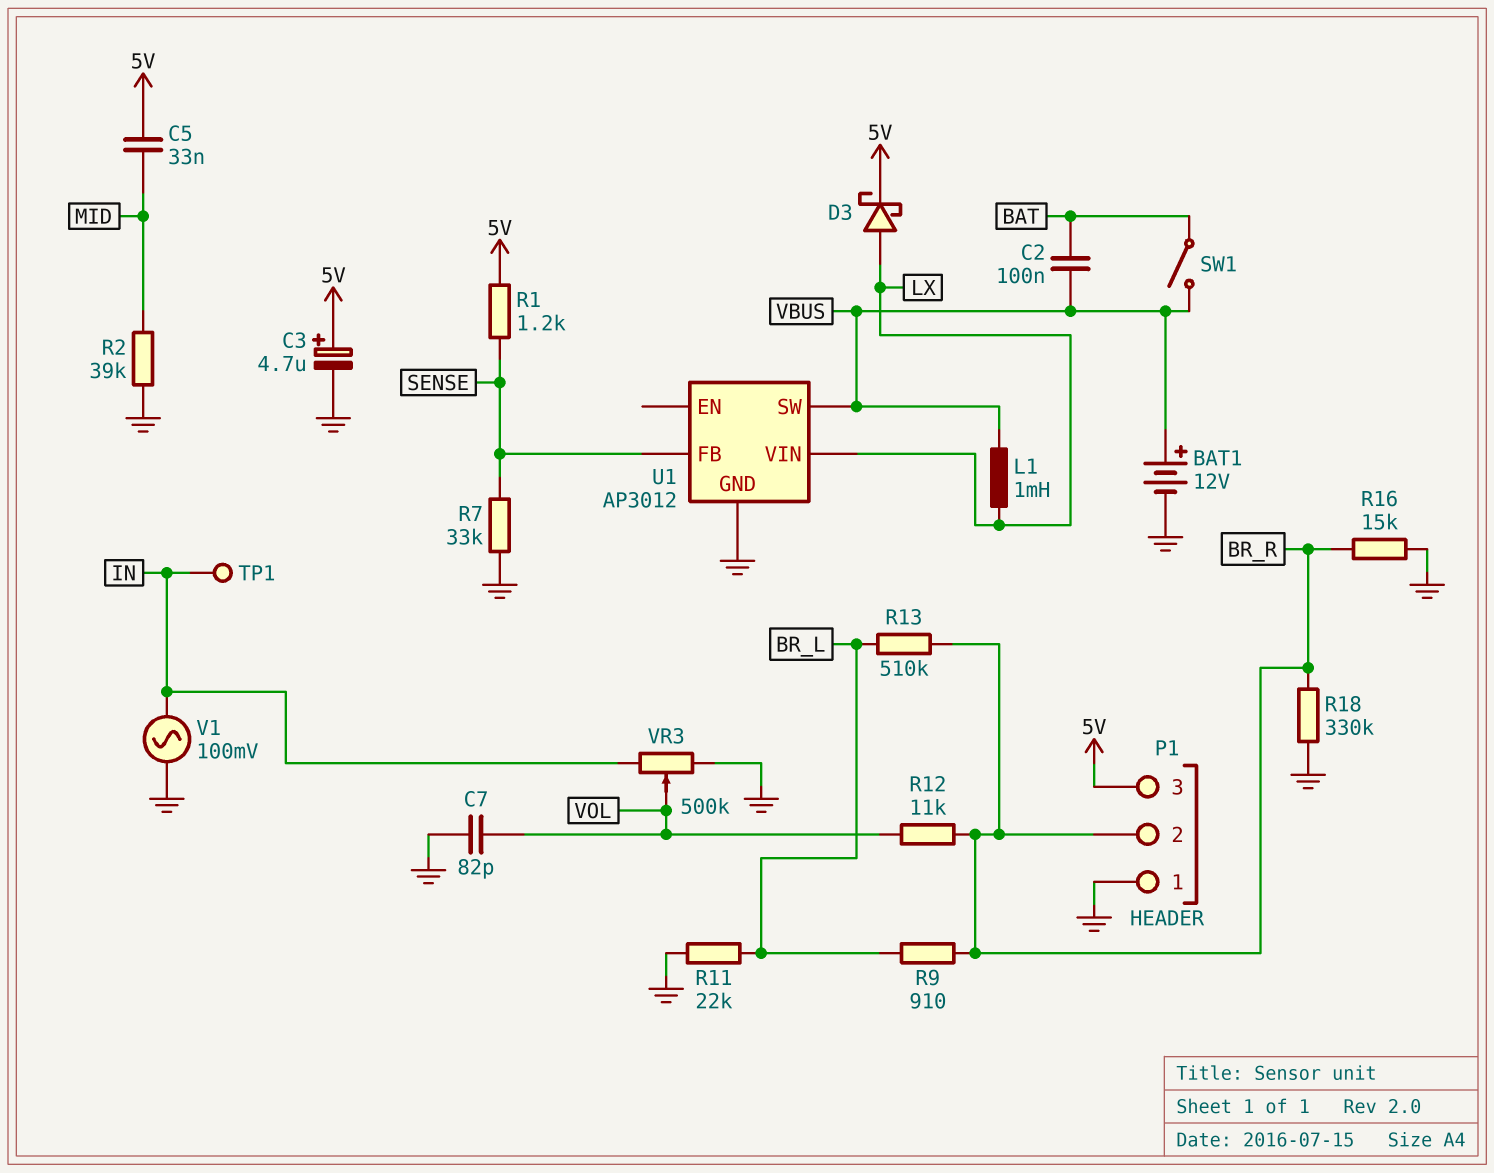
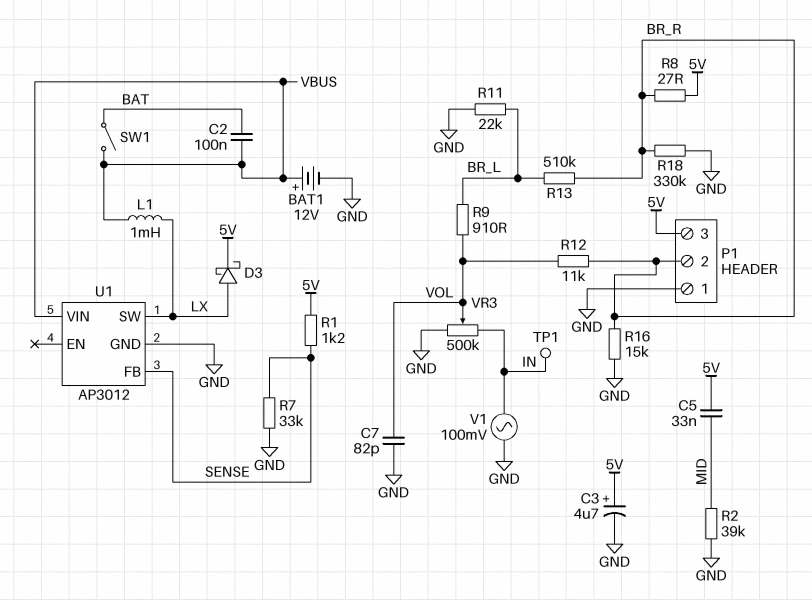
R8: none -> 27 (5V, BR_R)
R9: 910 (BR_L, BR_R) -> 910 (BR_L, VOL)
U1 pin SW: VBUS -> LX
U1 pin VIN: LX -> VBUS

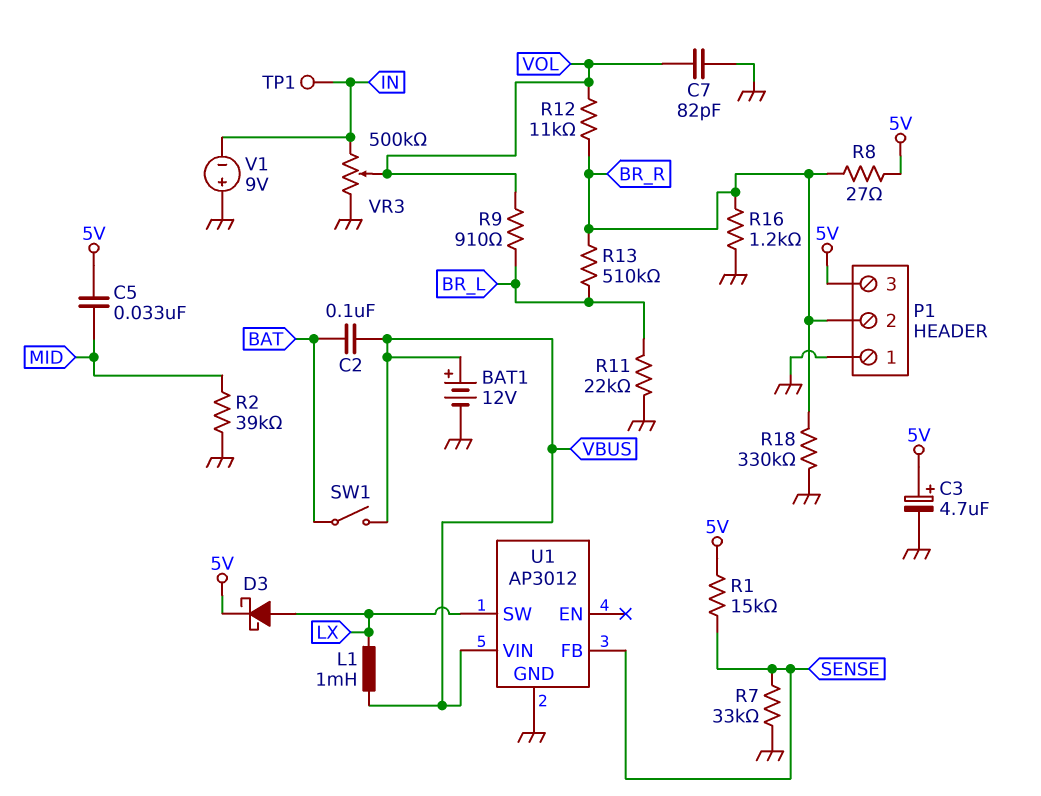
R1: 1.2k (5V, SENSE) -> 15k (5V, SENSE)
R16: 15k (BR_R, GND) -> 1.2k (BR_R, GND)
V1: AC 100mV (GND, IN) -> 9V (plus GND, minus IN)

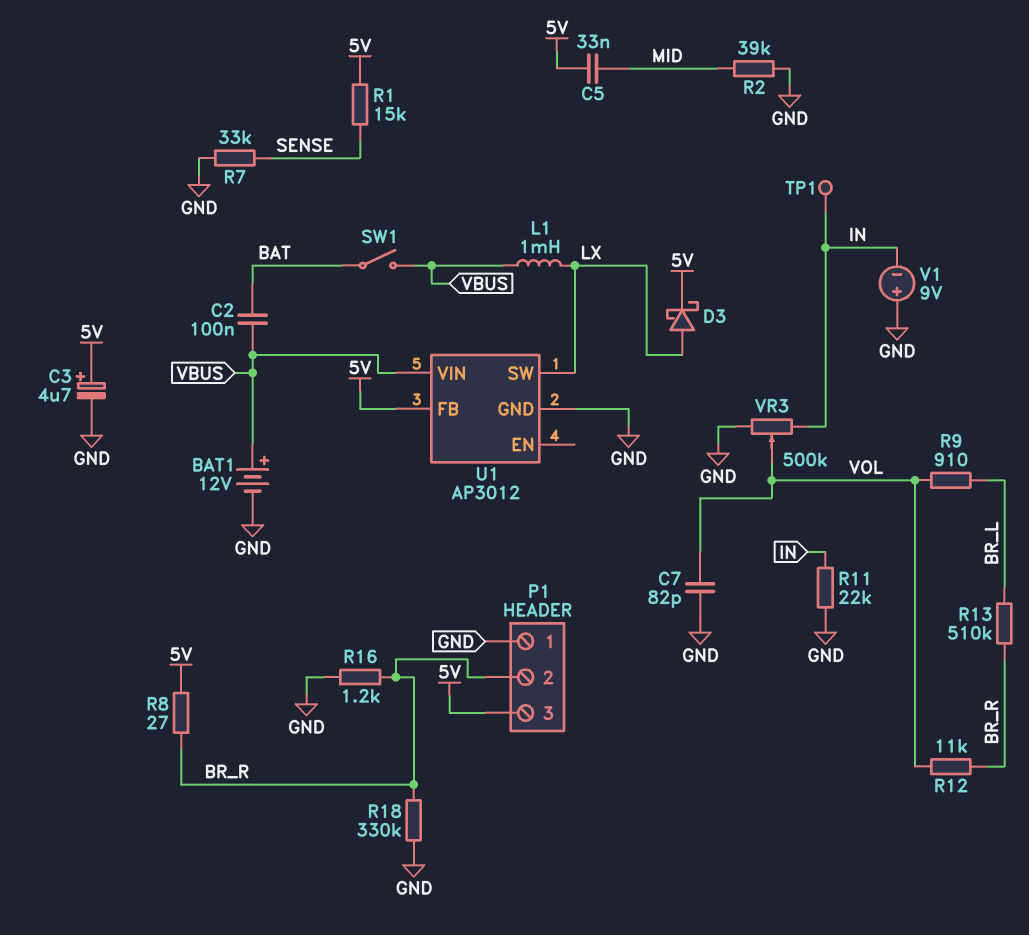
R11: 22k (BR_L, GND) -> 22k (GND, IN)
U1 pin FB: SENSE -> 5V

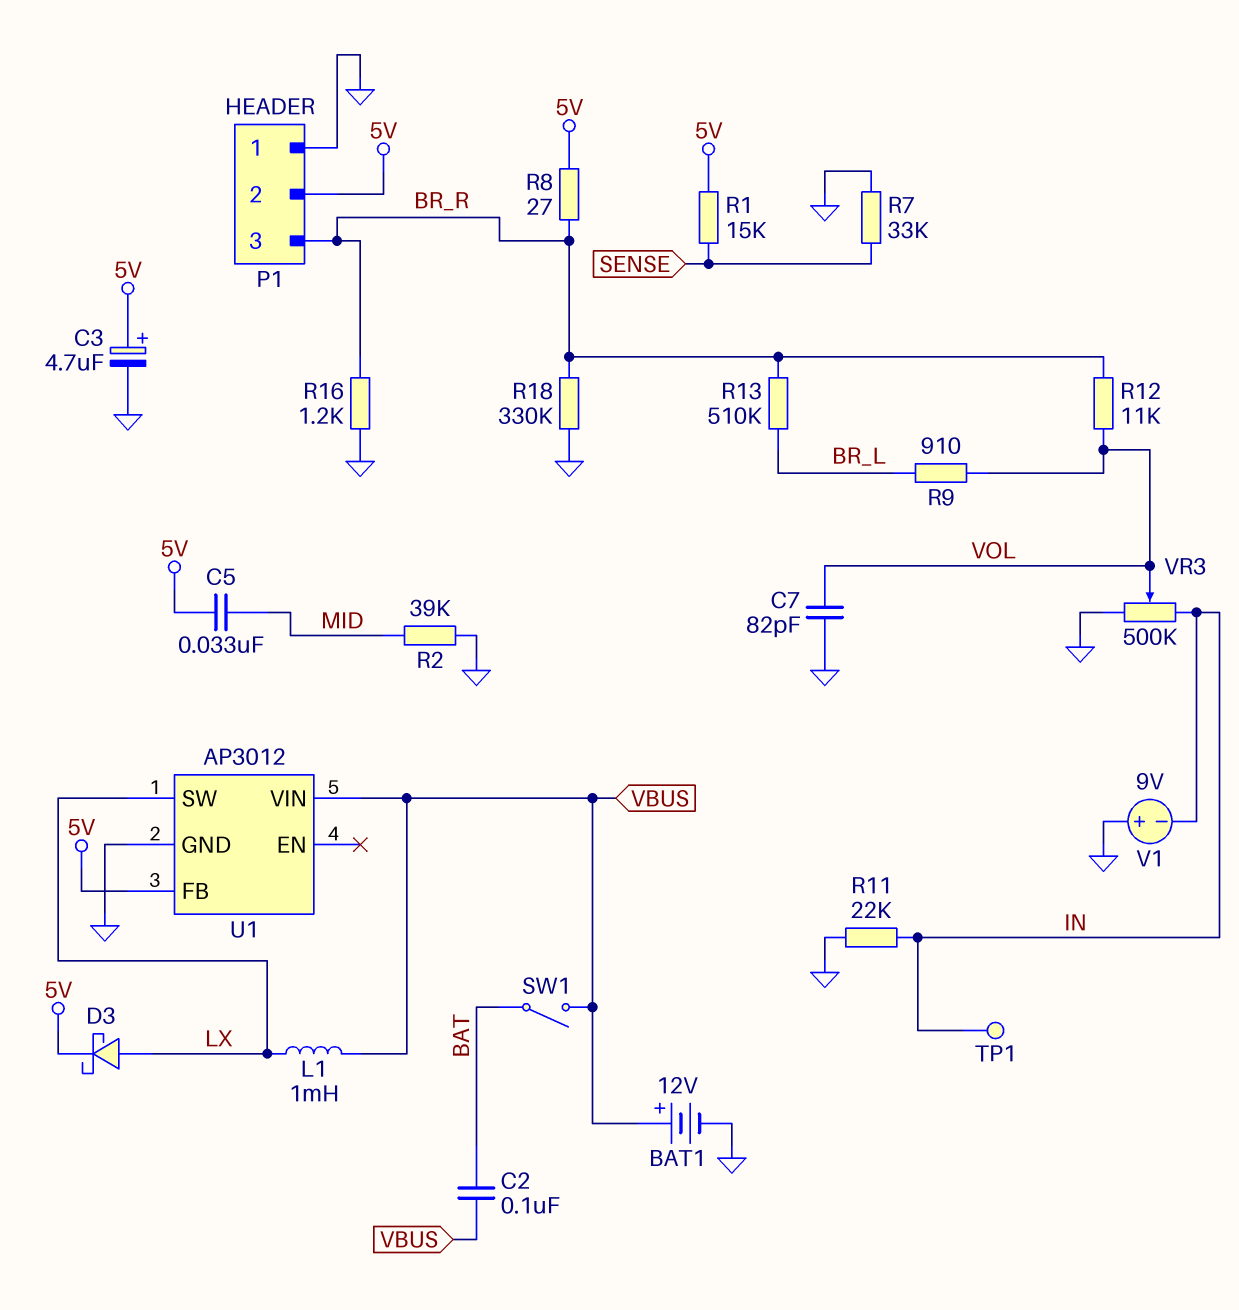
P1 pin 2: BR_R -> 5V
P1 pin 3: 5V -> BR_R

